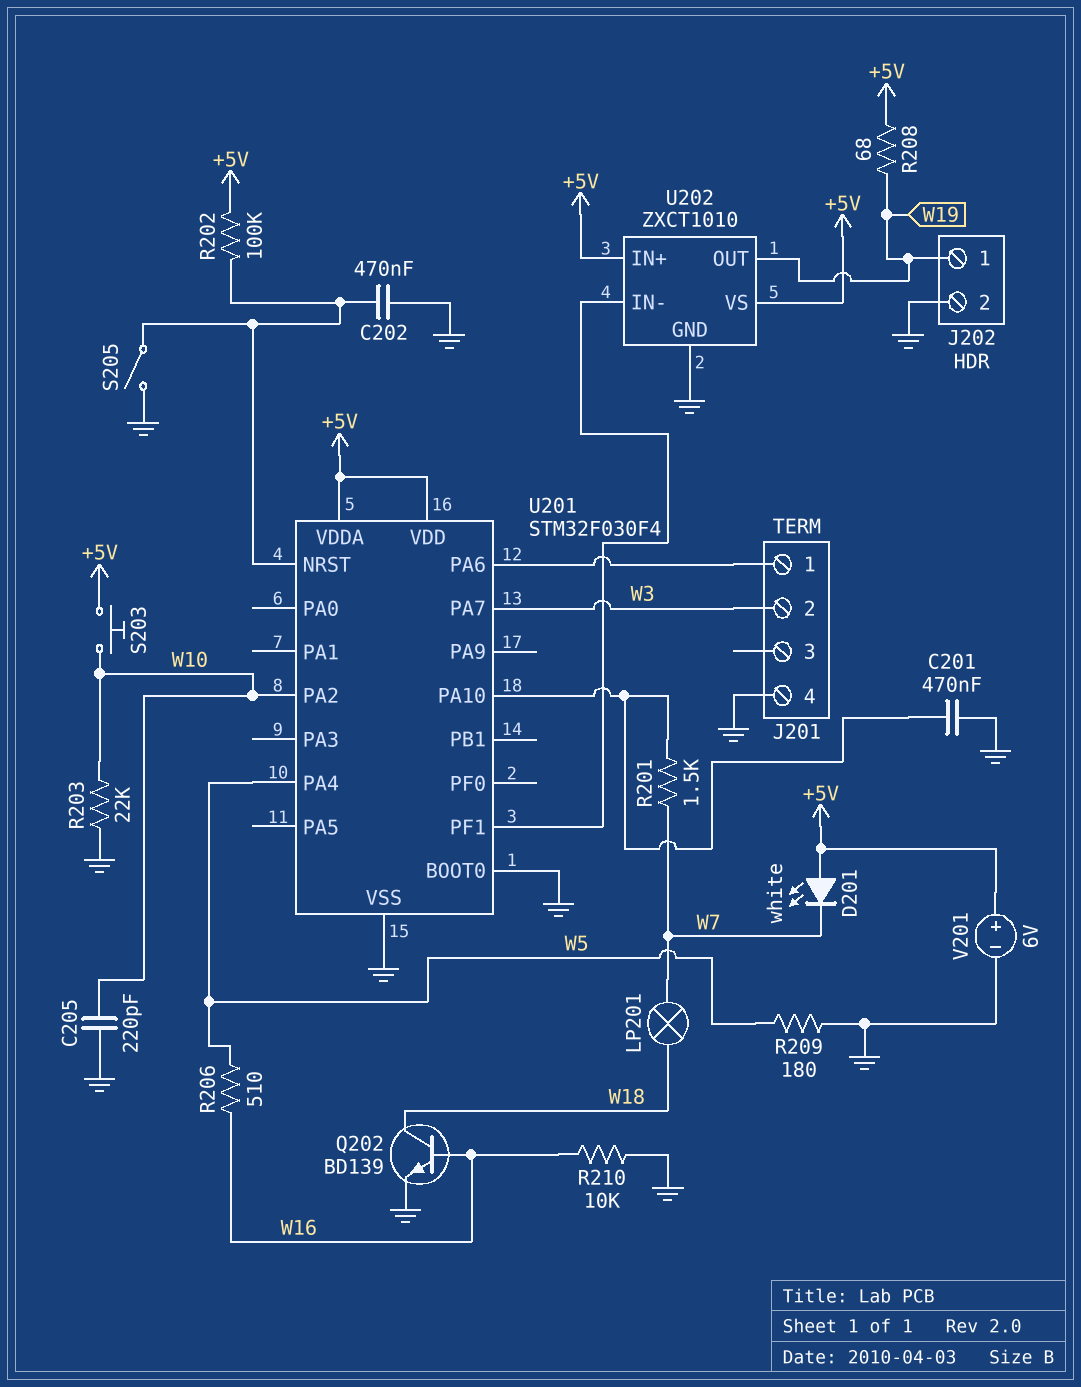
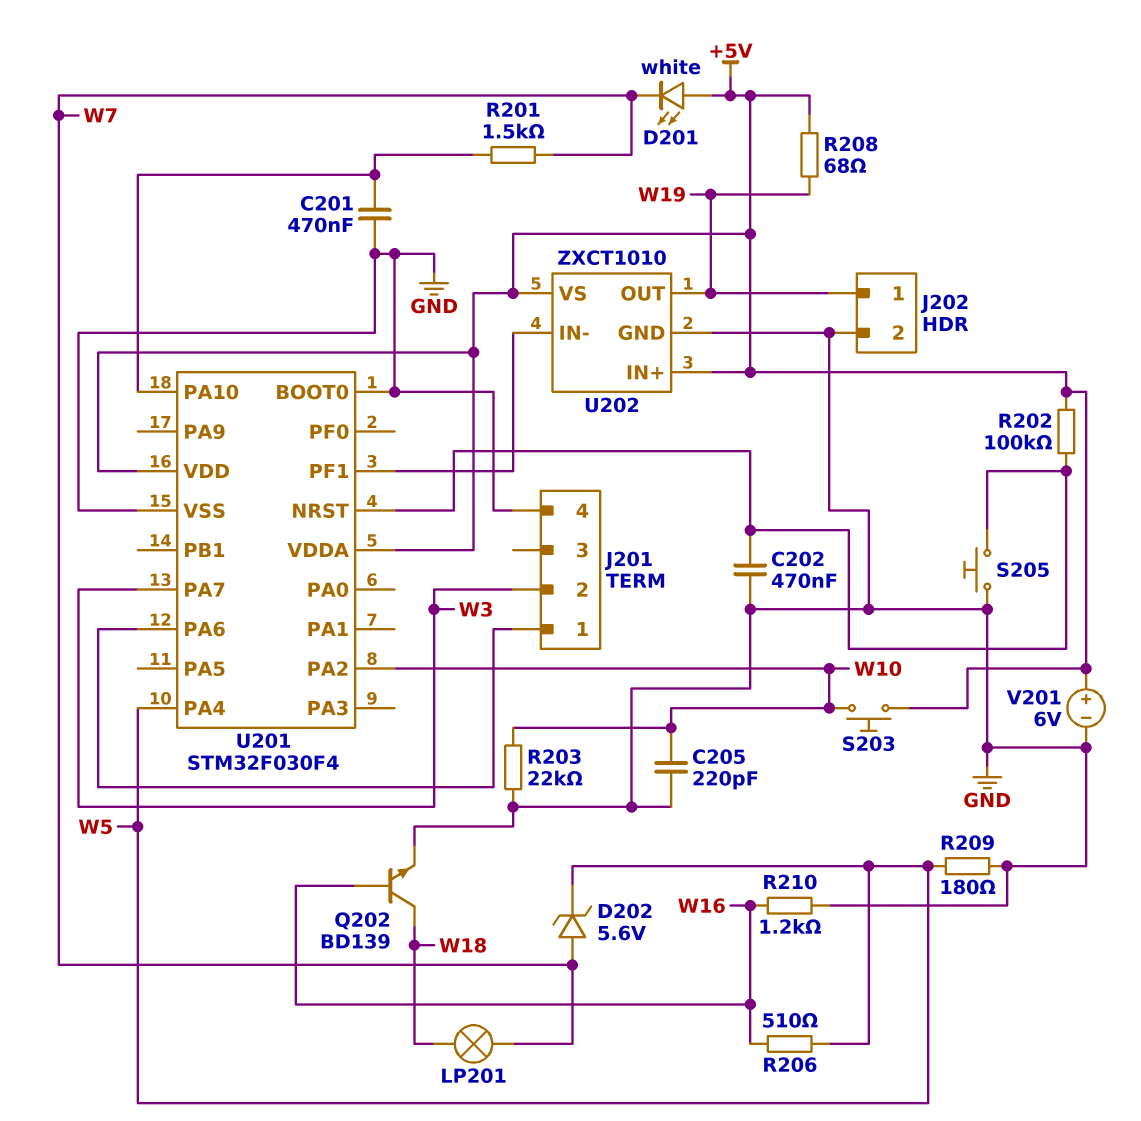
D202: none -> zener 5.6V (A W7, K W5)
R210: 10k (GND, W16) -> 1.2k (GND, W16)
S205: switch (GND, U201/NRST) -> button (GND, U201/NRST)

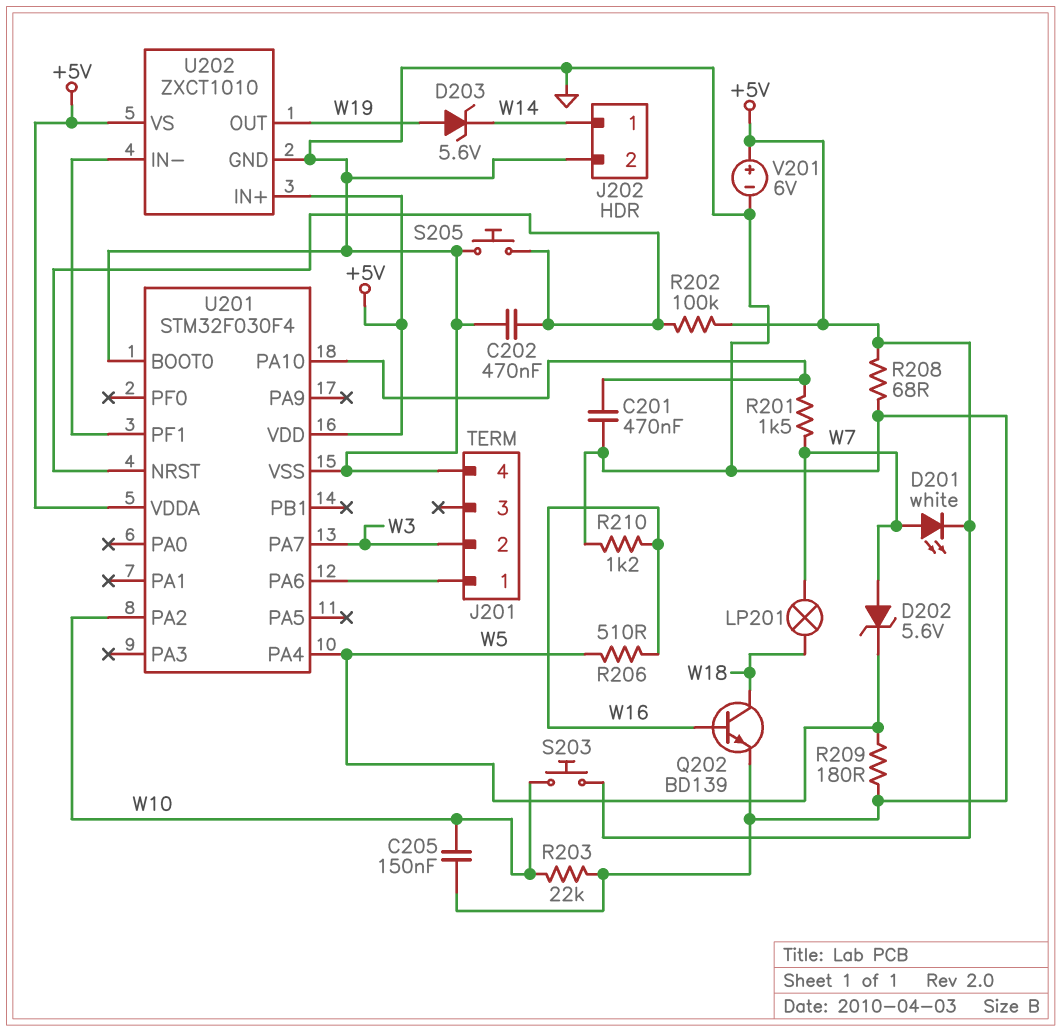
C205: 220pF (GND, W10) -> 150nF (GND, W10)
D201: LED white (A +5V, K W7) -> LED white (A W7, K +5V)
D203: none -> zener 5.6V (A W19, K W14)
J202 pin 1: W19 -> W14
R208: 68 (+5V, W19) -> 68 (+5V, GND)

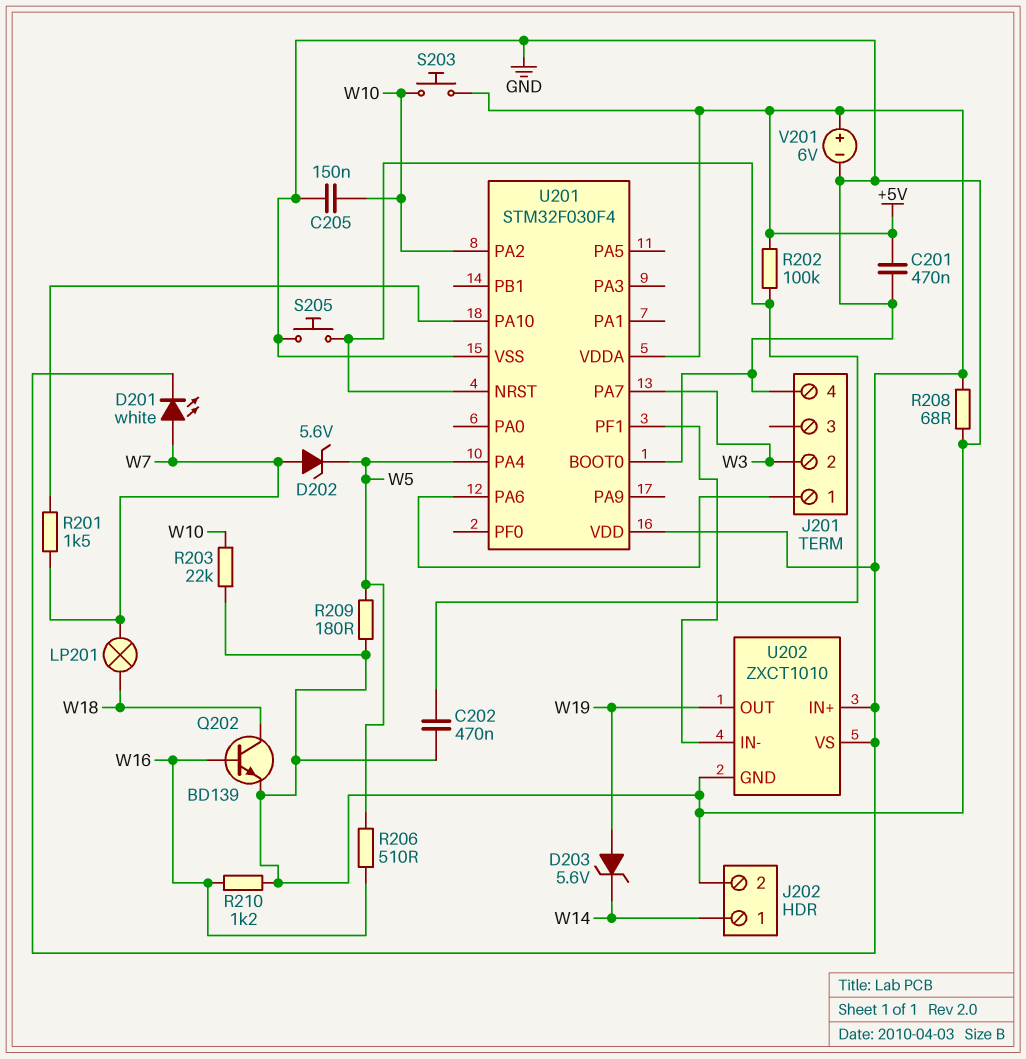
C201: 470nF (GND, U201/PA10) -> 470nF (+5V, GND)

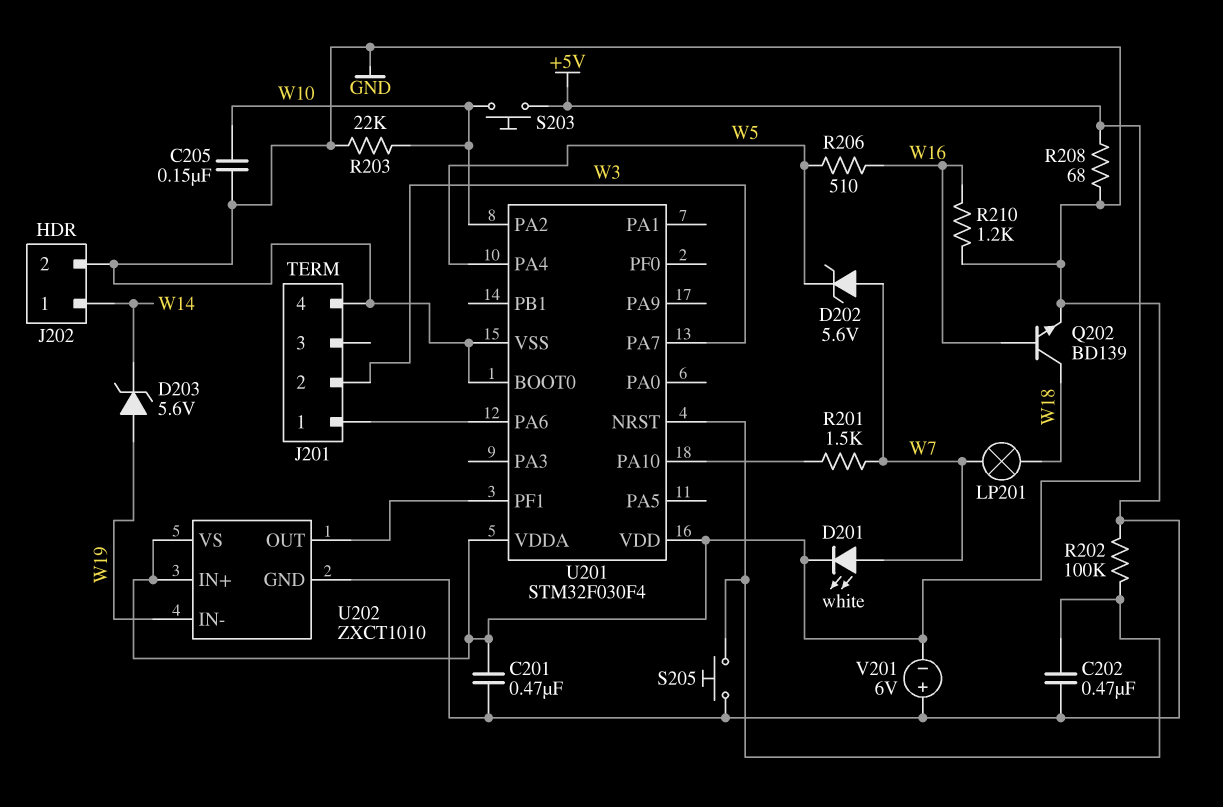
R202: 100k (+5V, U201/NRST) -> 100k (GND, U201/NRST)
R209: 180 (GND, W5) -> none
U202 pin IN-: U201/PF1 -> W19
U202 pin OUT: W19 -> U201/PF1
V201: 6V (plus +5V, minus GND) -> 6V (plus GND, minus +5V)

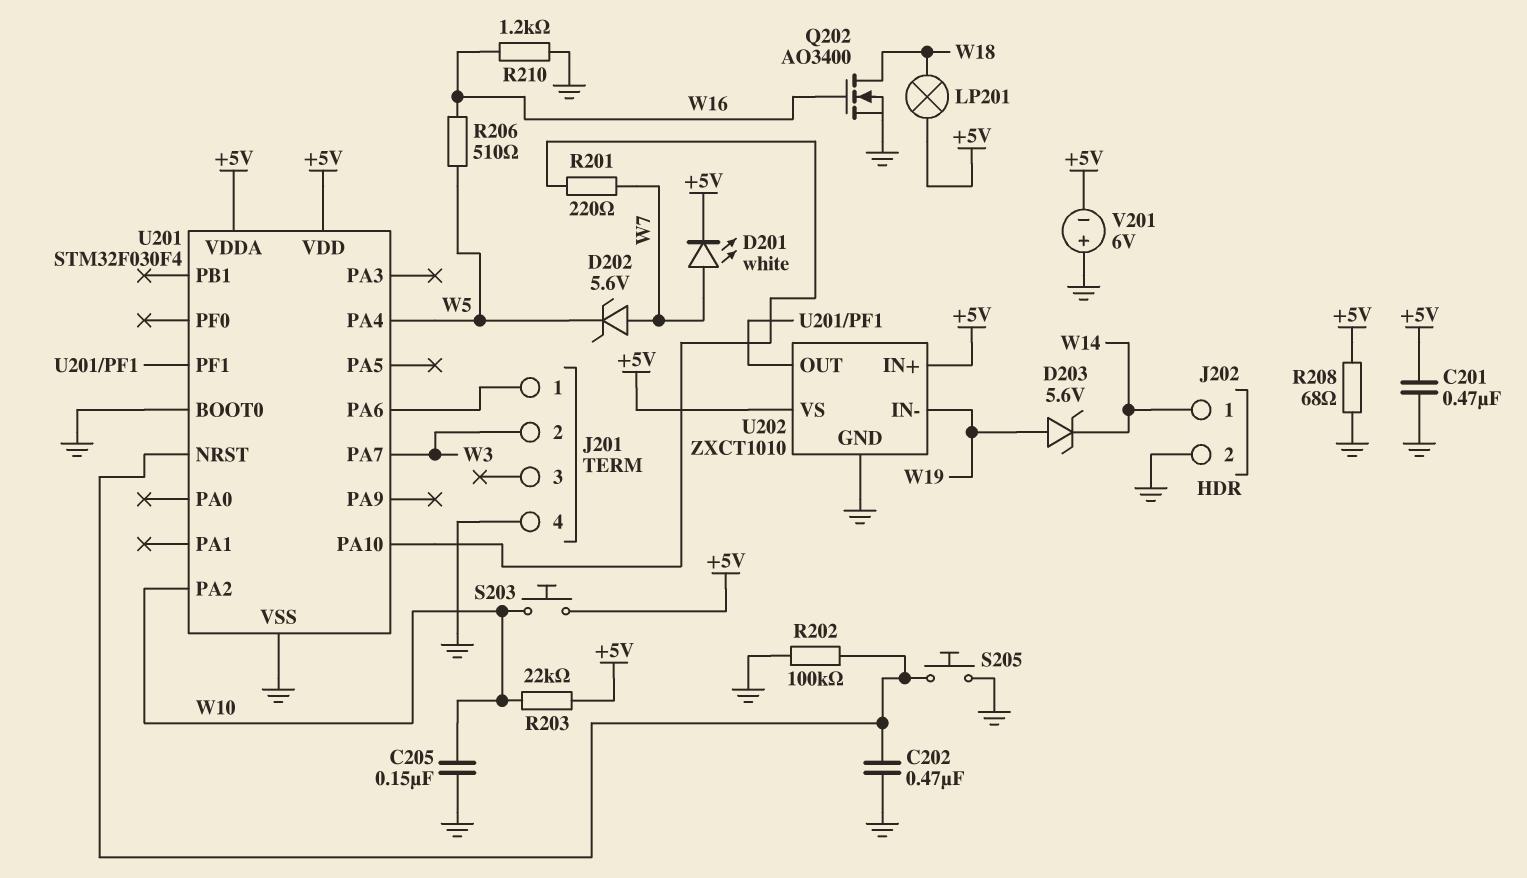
LP201: lamp (W7, W18) -> lamp (+5V, W18)
Q202: NPN BD139 (B W16, C W18, E GND) -> NMOS AO3400 (G W16, D W18, S GND)
R201: 1.5k (U201/PA10, W7) -> 220 (U201/PA10, W7)
R203: 22k (GND, W10) -> 22k (+5V, W10)

